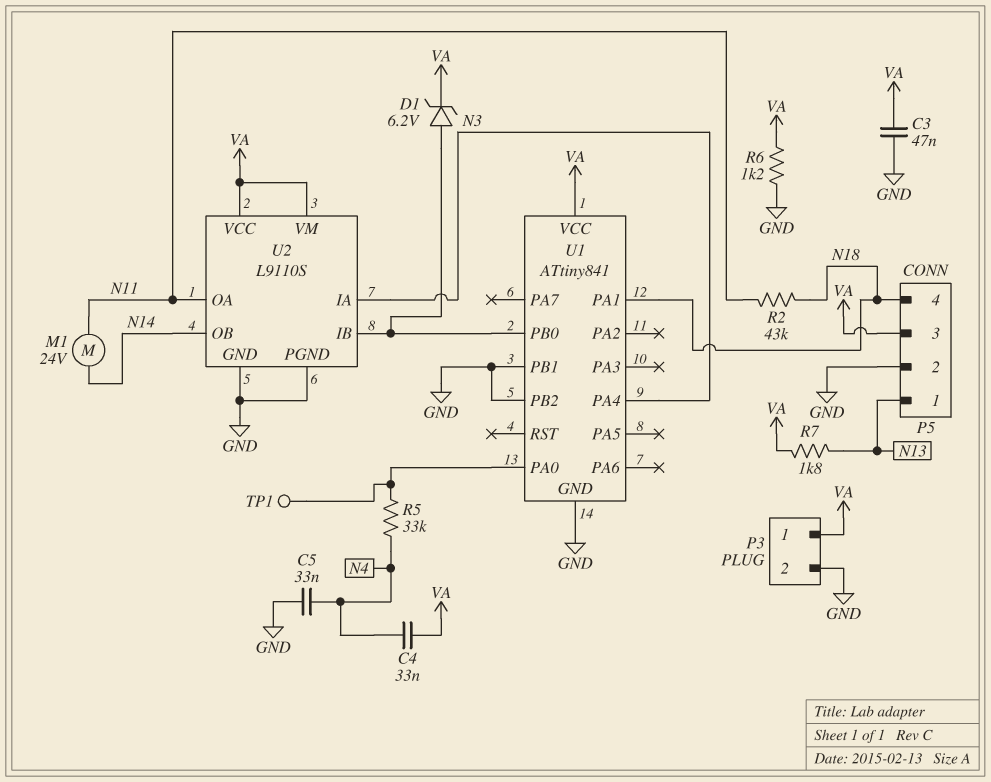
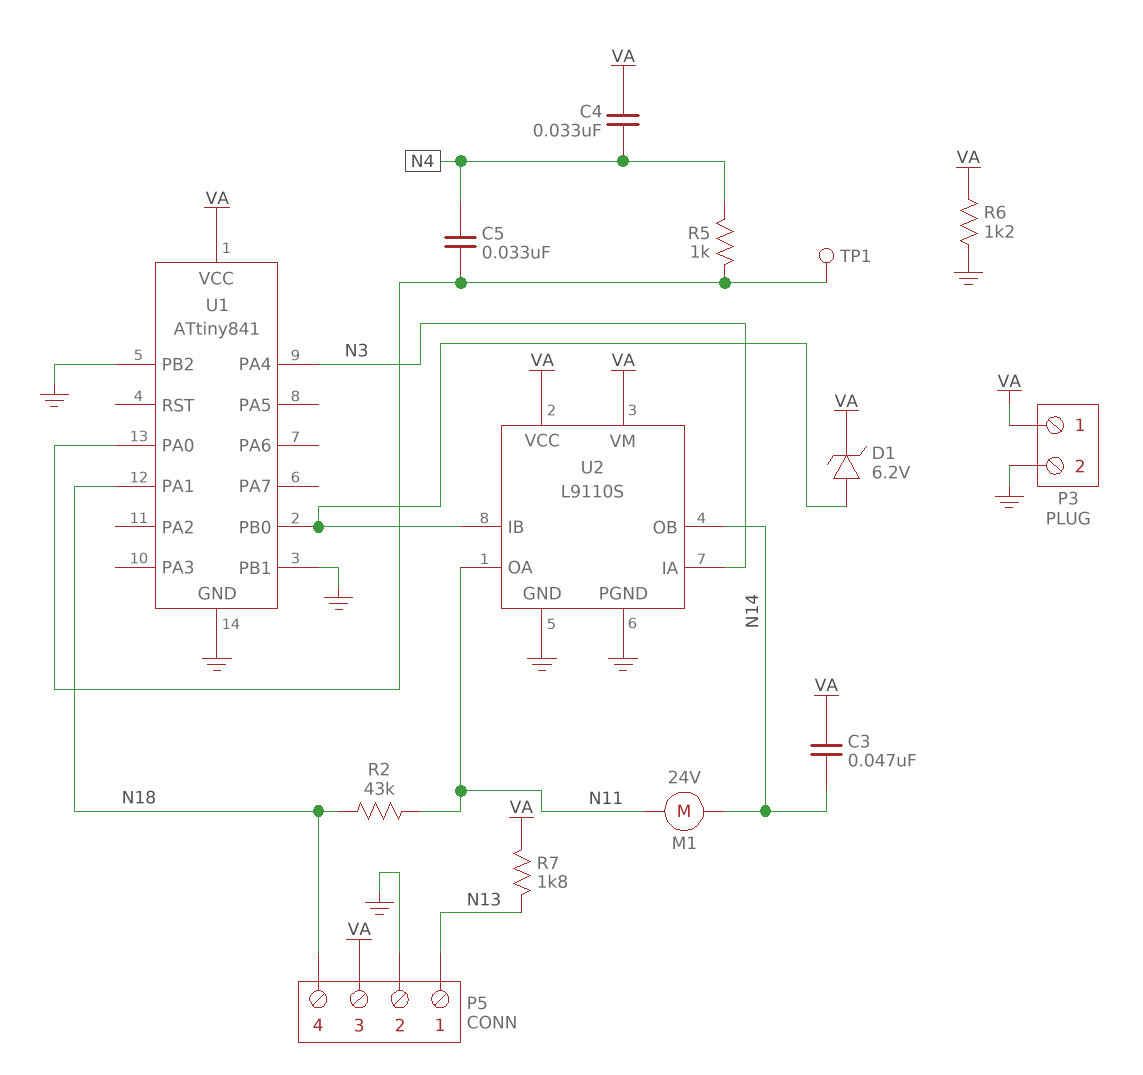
C3: 47nF (GND, VA) -> 47nF (N14, VA)
C5: 33nF (GND, N4) -> 33nF (N4, U1/PA0)
R5: 33k (N4, U1/PA0) -> 1k (N4, U1/PA0)

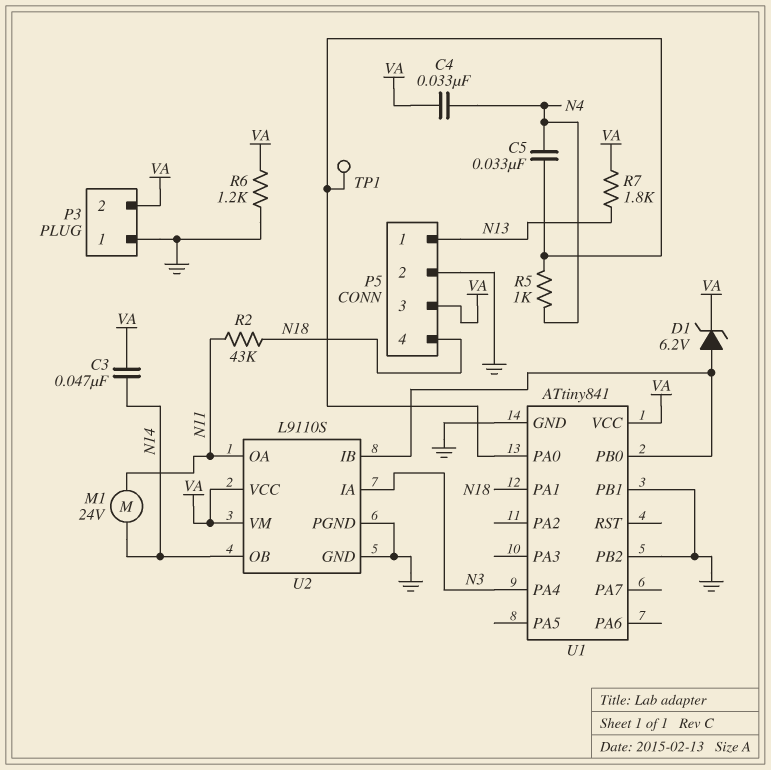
P3 pin 1: VA -> GND
P3 pin 2: GND -> VA

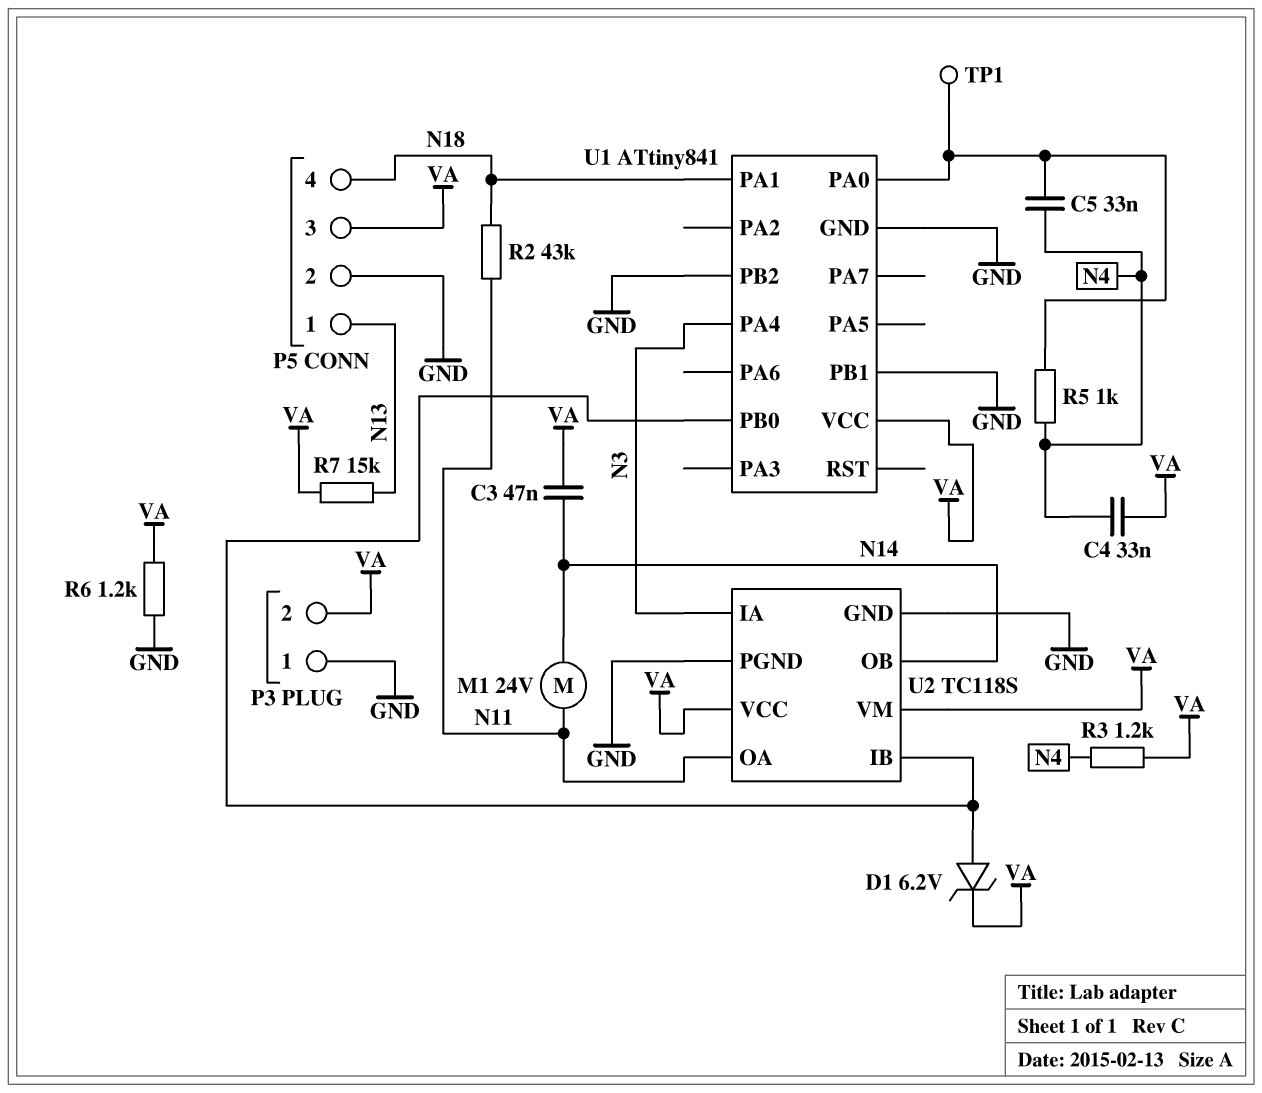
R3: none -> 1.2k (N4, VA)
R7: 1.8k (N13, VA) -> 15k (N13, VA)
U2: L9110S -> TC118S

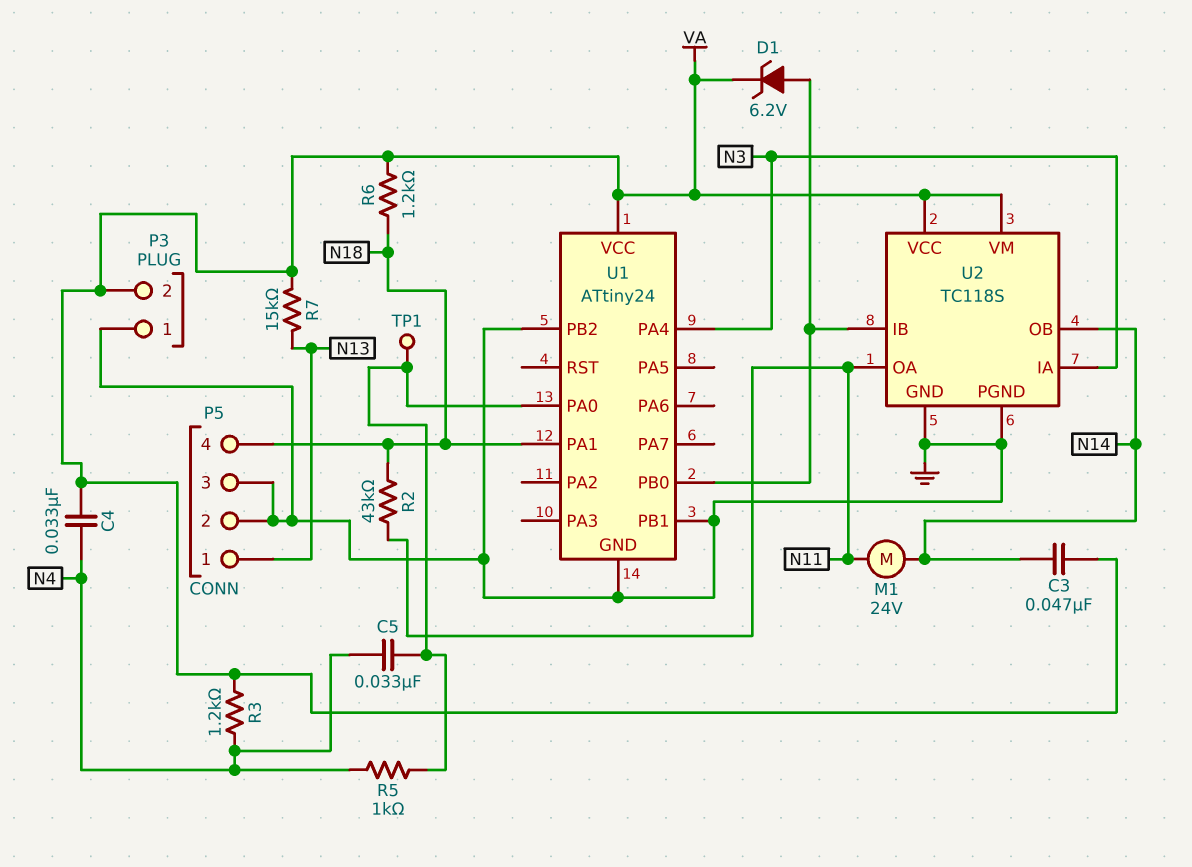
P5 pin 3: VA -> GND
R6: 1.2k (GND, VA) -> 1.2k (N18, VA)
U1: ATtiny841 -> ATtiny24

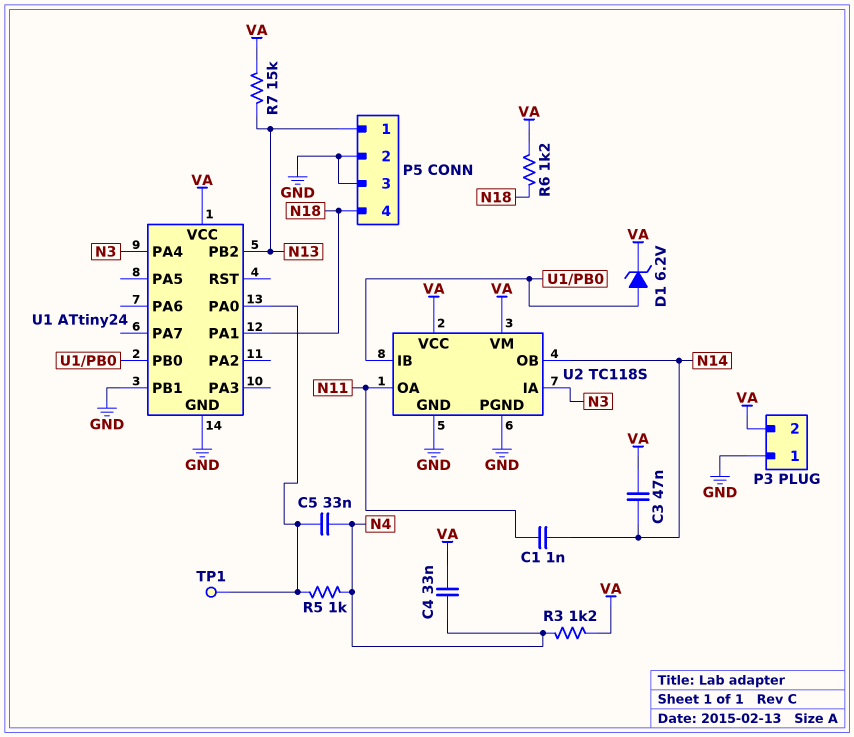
C1: none -> 1nF (N11, N14)
M1: motor 24V (N11, N14) -> none
R2: 43k (N11, N18) -> none
U1 pin PB2: GND -> N13

